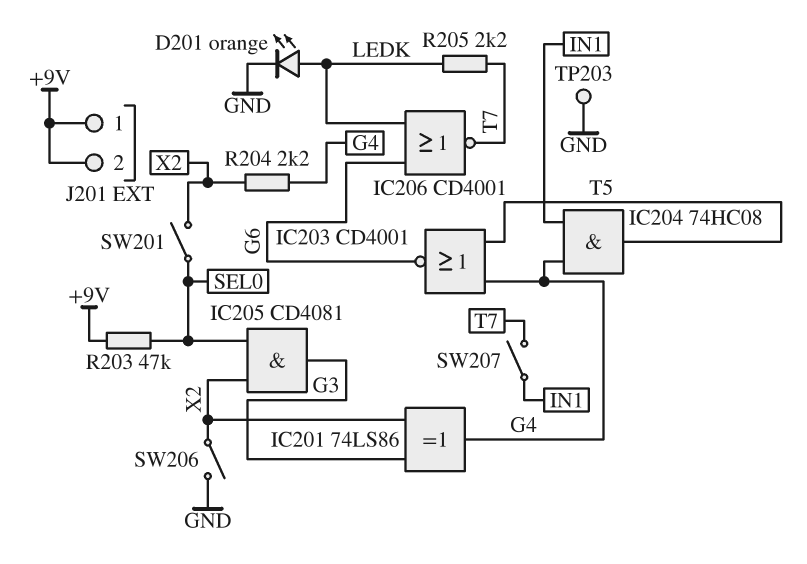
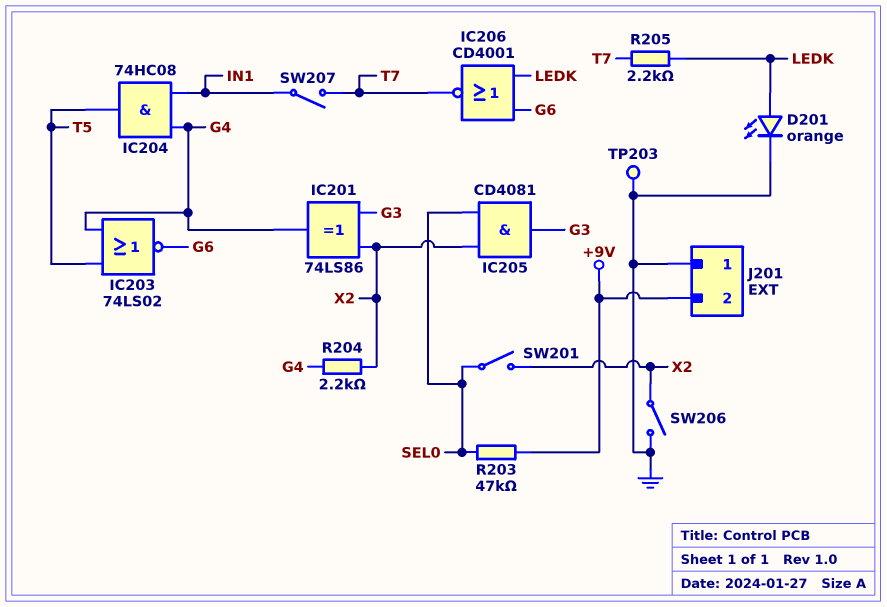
IC203: NOR CD4001 (in G4, in T5, out G6) -> NOR 74LS02 (in G4, in T5, out G6)
J201 pin 1: +9V -> GND

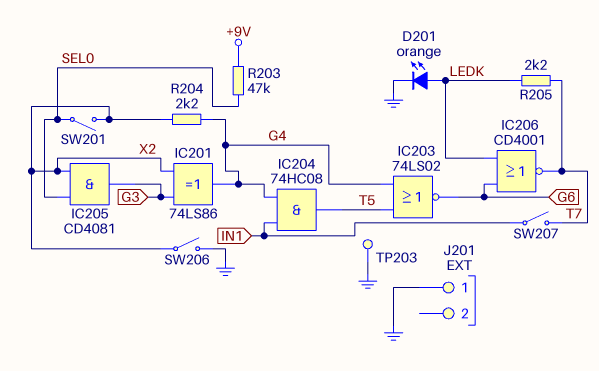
J201 pin 2: +9V -> none

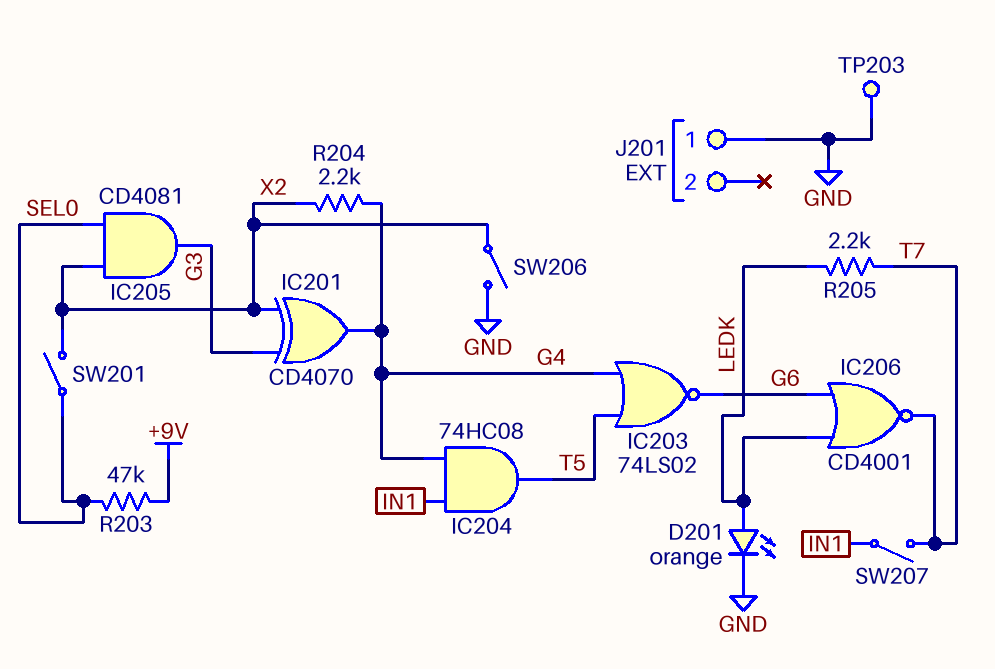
IC201: XOR 74LS86 (in G3, in X2, out G4) -> XOR CD4070 (in G3, in X2, out G4)

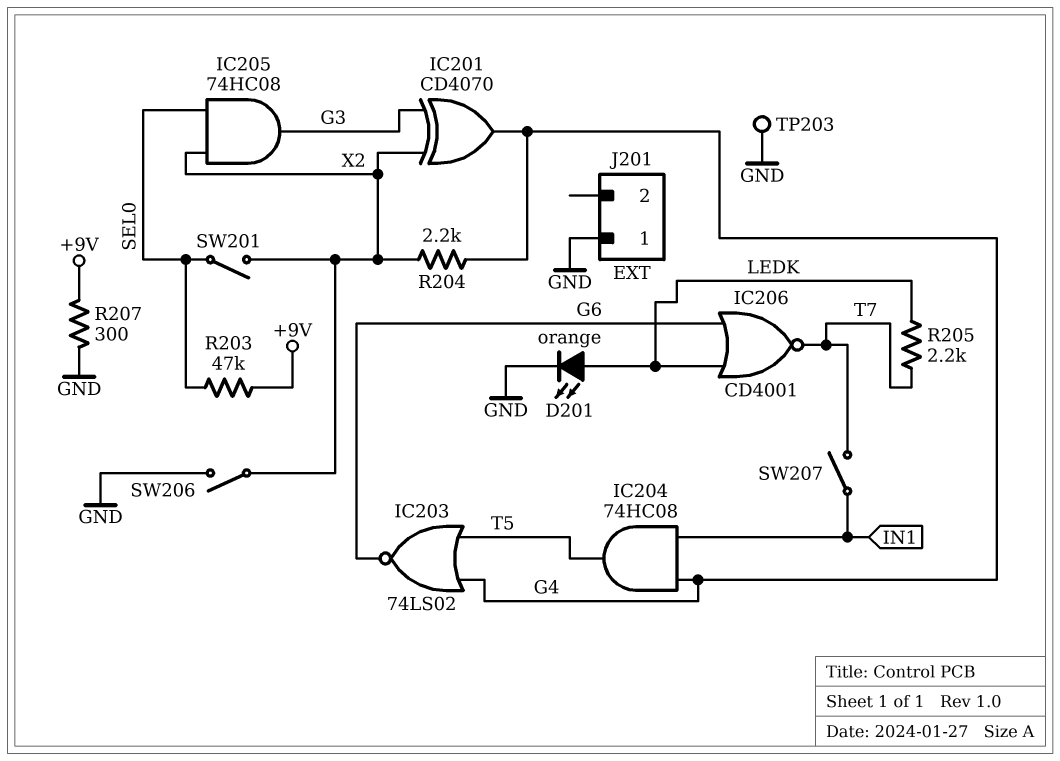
IC205: AND CD4081 (in SEL0, in X2, out G3) -> AND 74HC08 (in SEL0, in X2, out G3)
R207: none -> 300 (+9V, GND)

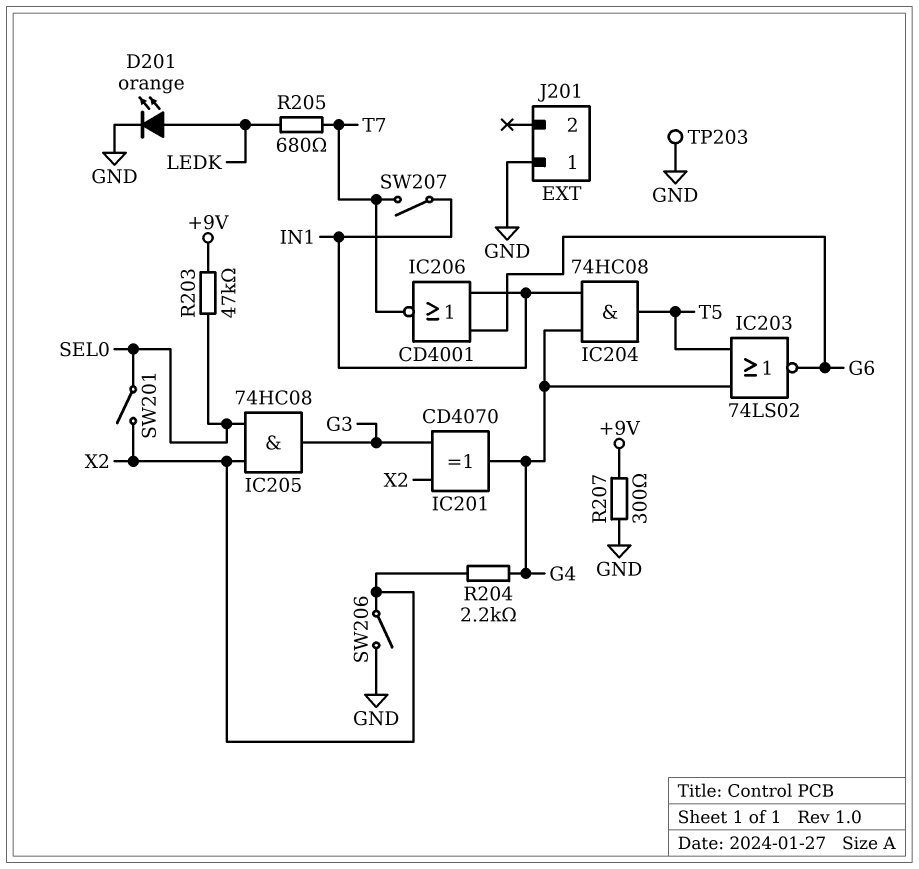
IC206: NOR CD4001 (in G6, in LEDK, out T7) -> NOR CD4001 (in G6, in IN1, out T7)
R205: 2.2k (LEDK, T7) -> 680 (LEDK, T7)

